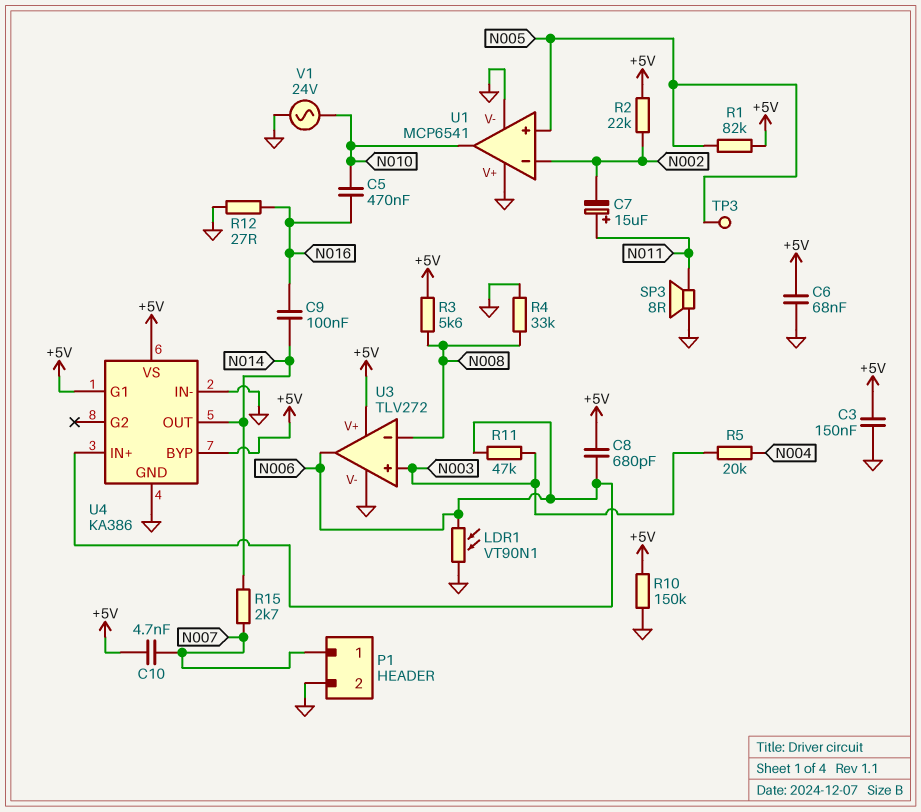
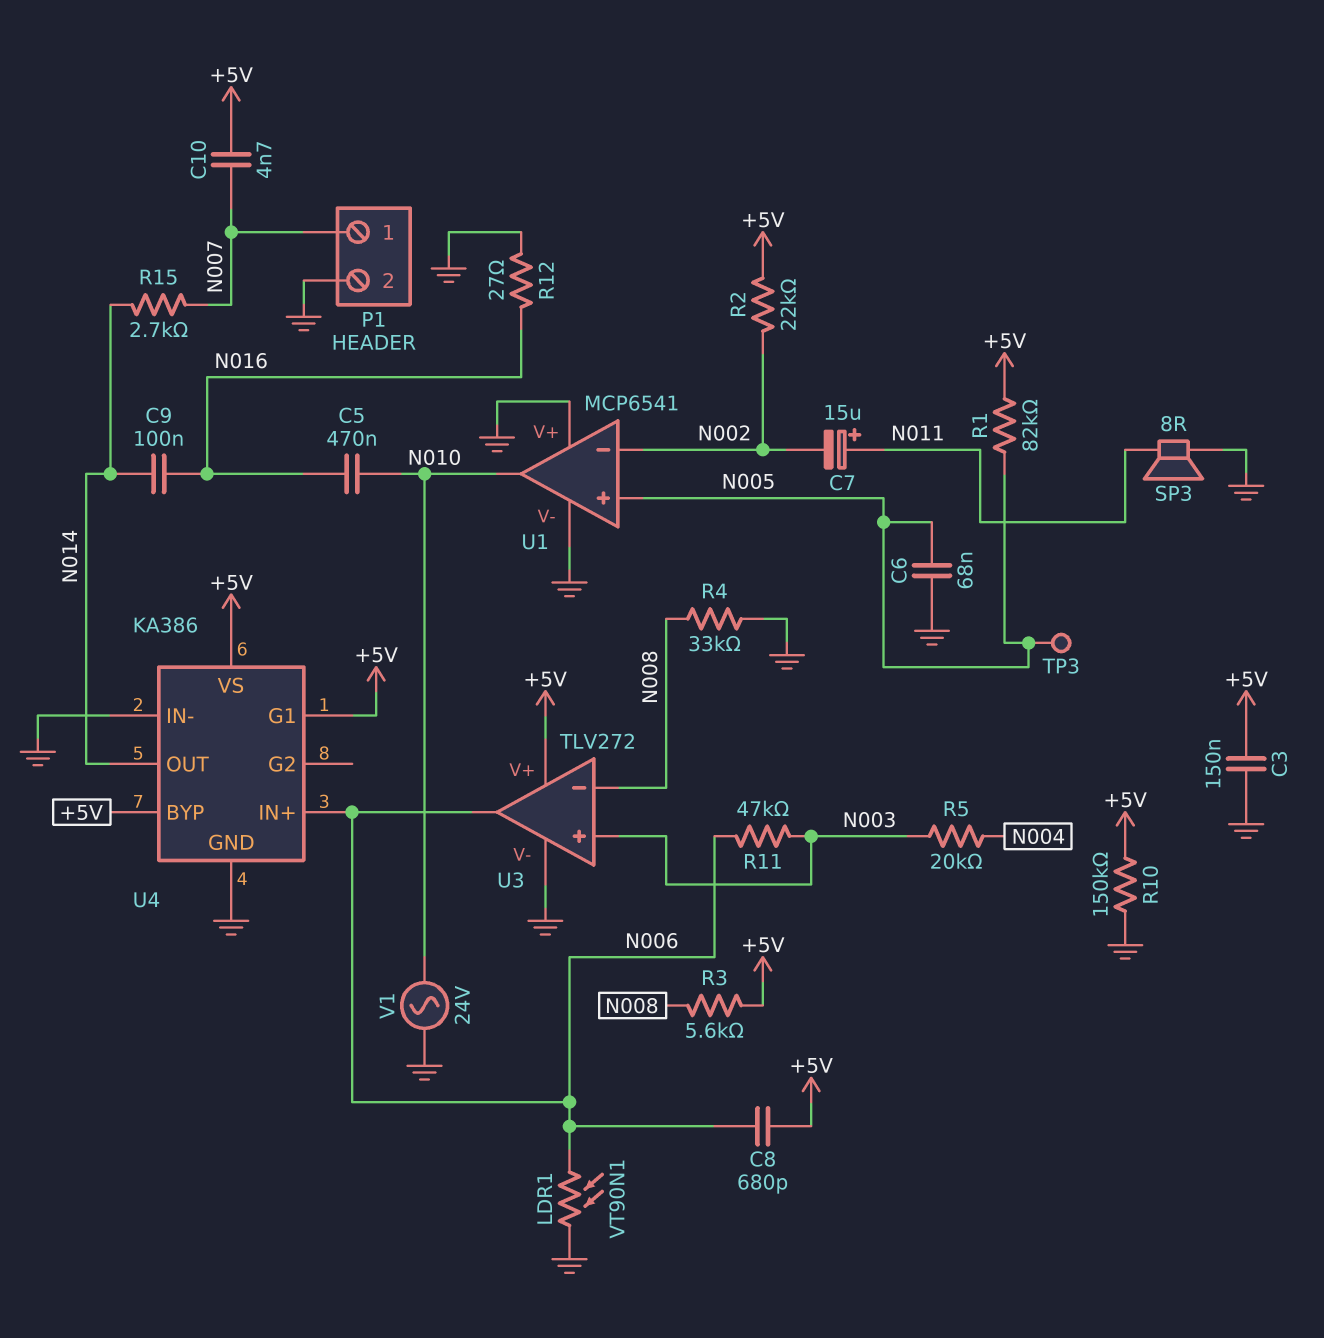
C6: 68nF (+5V, GND) -> 68nF (GND, N005)

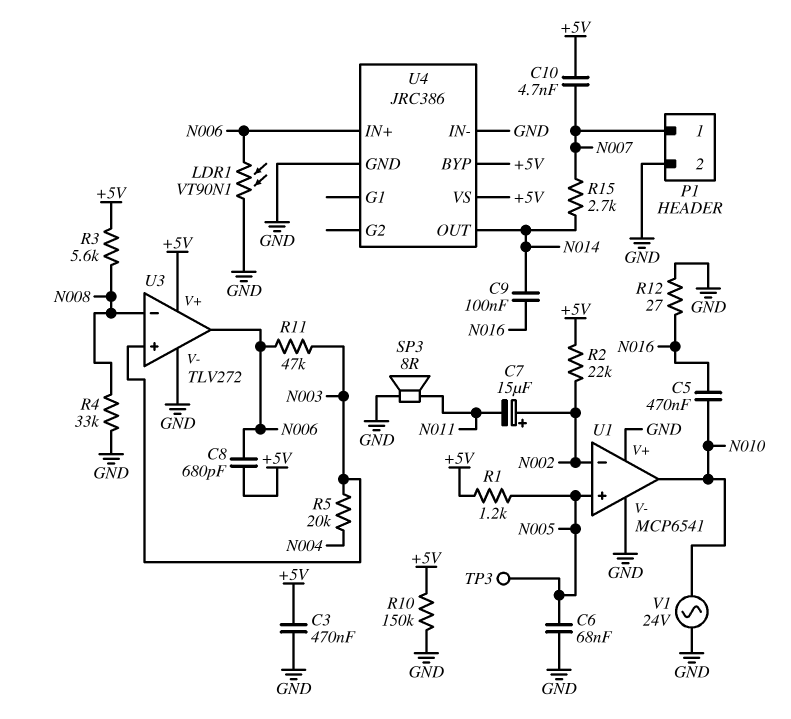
C3: 150nF (+5V, GND) -> 470nF (+5V, GND)
C7: 15uF (plus N011, minus N002) -> 15uF (plus N002, minus N011)
R1: 82k (+5V, N005) -> 1.2k (+5V, N005)
U4: KA386 -> JRC386
U4 pin G1: +5V -> none

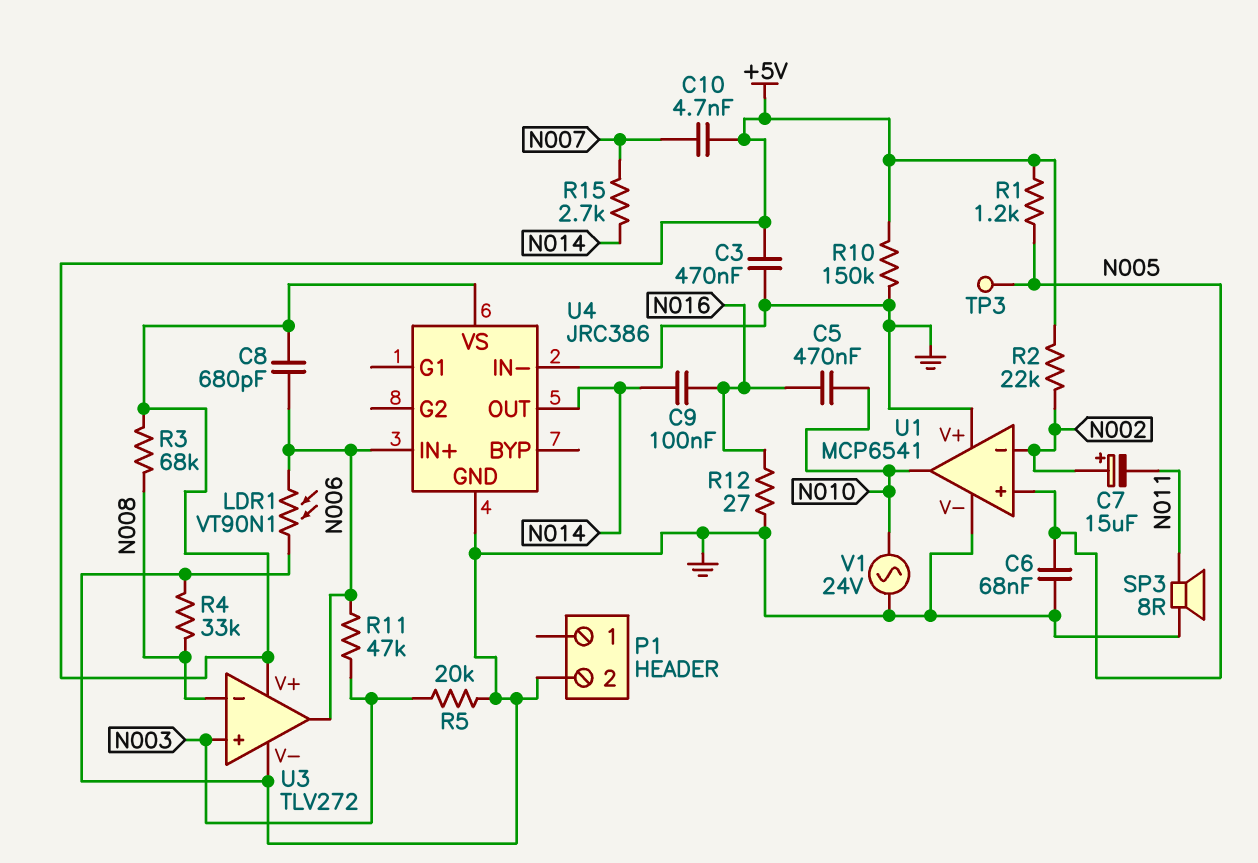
P1 pin 1: N007 -> none
R3: 5.6k (+5V, N008) -> 68k (+5V, N008)
R5: 20k (N003, N004) -> 20k (GND, N003)
U4 pin BYP: +5V -> none

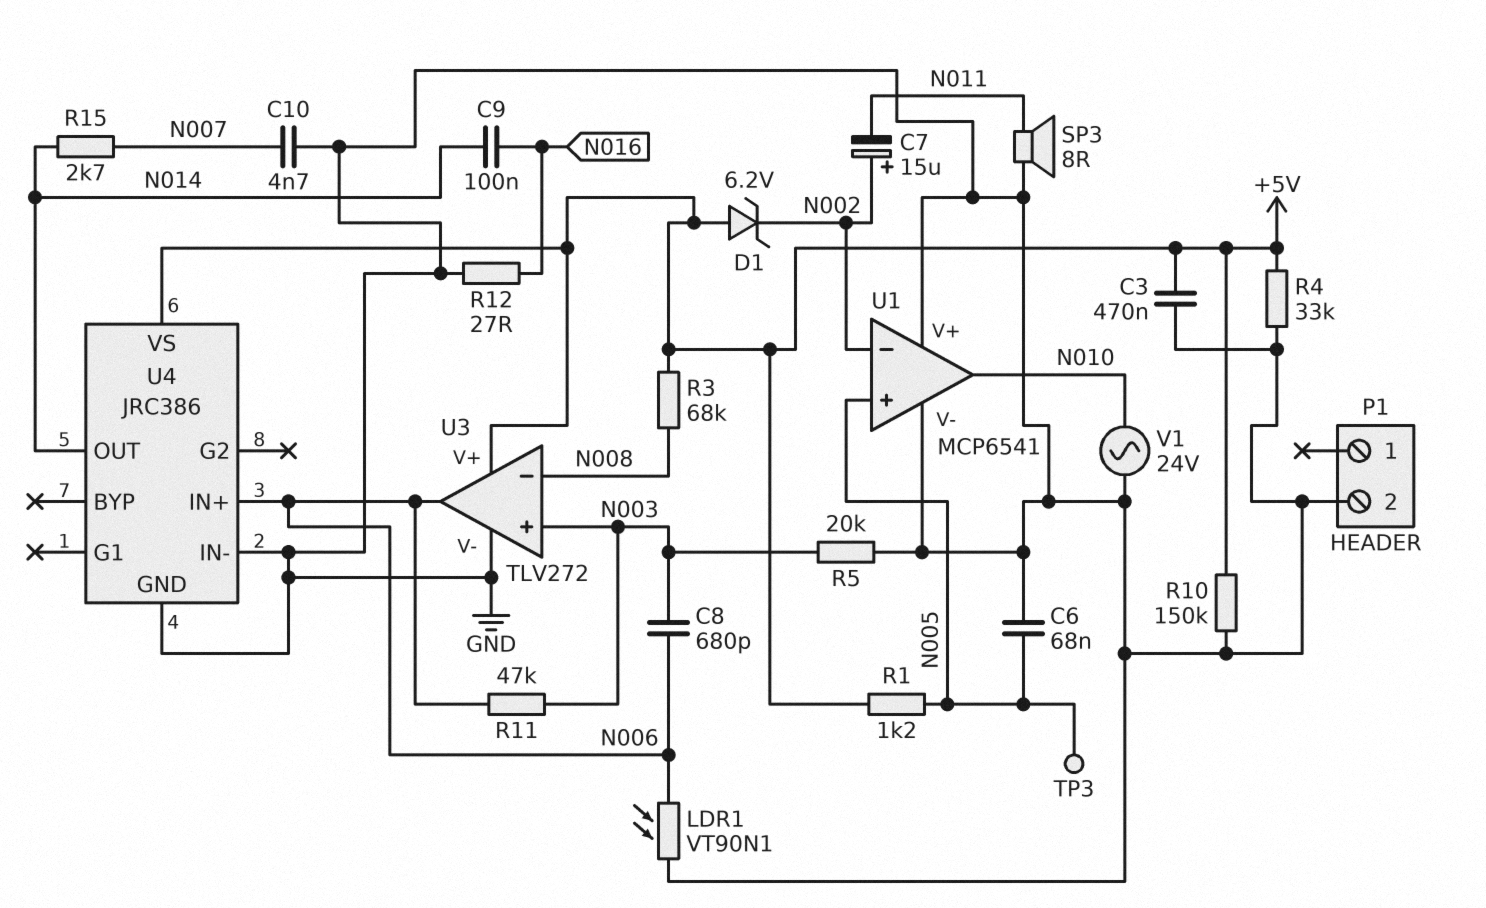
C5: 470nF (N010, N016) -> none
C8: 680pF (+5V, N006) -> 680pF (N003, N006)
C10: 4.7nF (+5V, N007) -> 4.7nF (GND, N007)
D1: none -> zener 6.2V (A +5V, K N002)
R2: 22k (+5V, N002) -> none
R4: 33k (GND, N008) -> 33k (+5V, GND)

